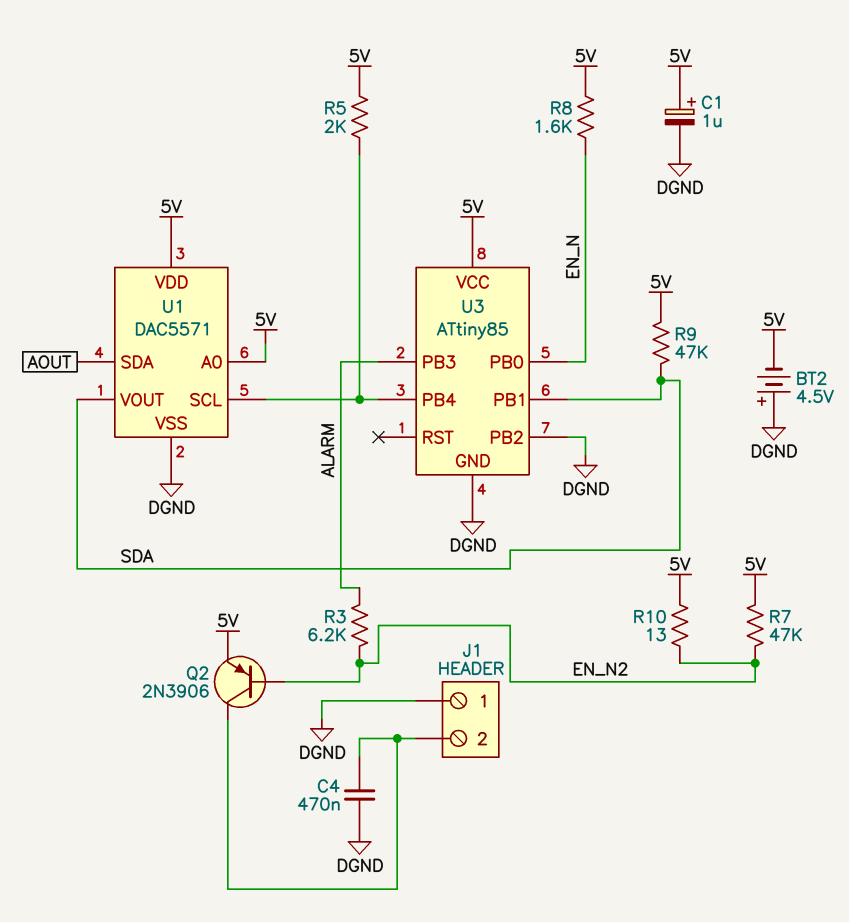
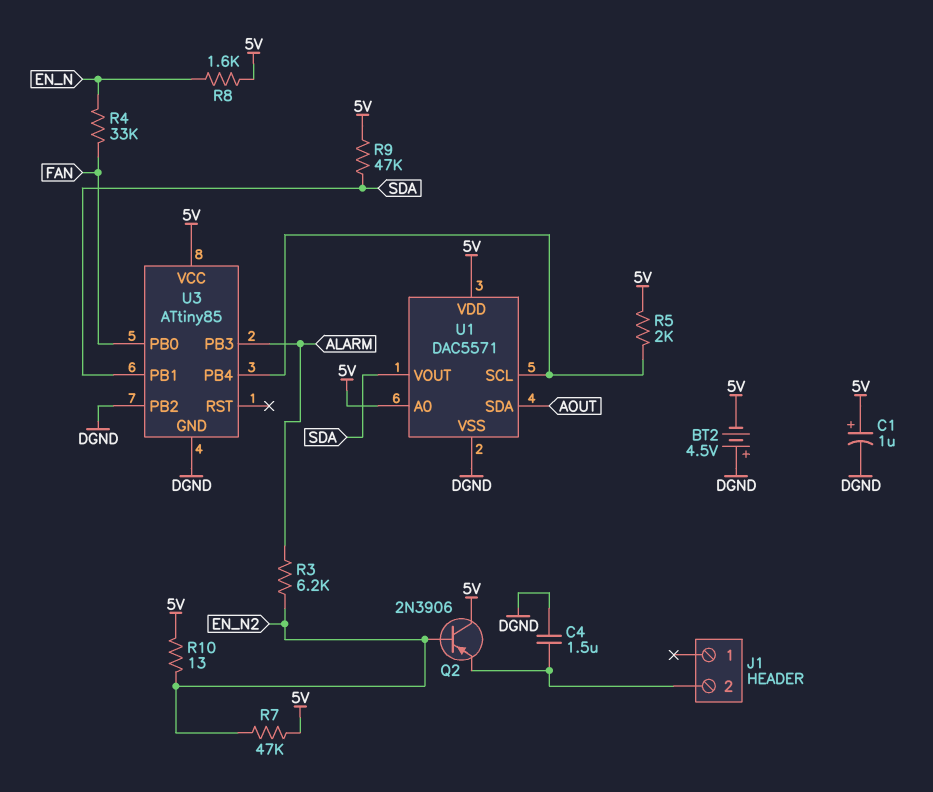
C4: 470nF (DGND, J1/2) -> 1.5uF (DGND, J1/2)
J1 pin 1: DGND -> none
Q2: PNP 2N3906 (B EN_N2, C J1/2, E 5V) -> PNP 2N3906 (B EN_N2, C 5V, E J1/2)
R4: none -> 33k (EN_N, FAN)
U3 pin PB0: EN_N -> FAN

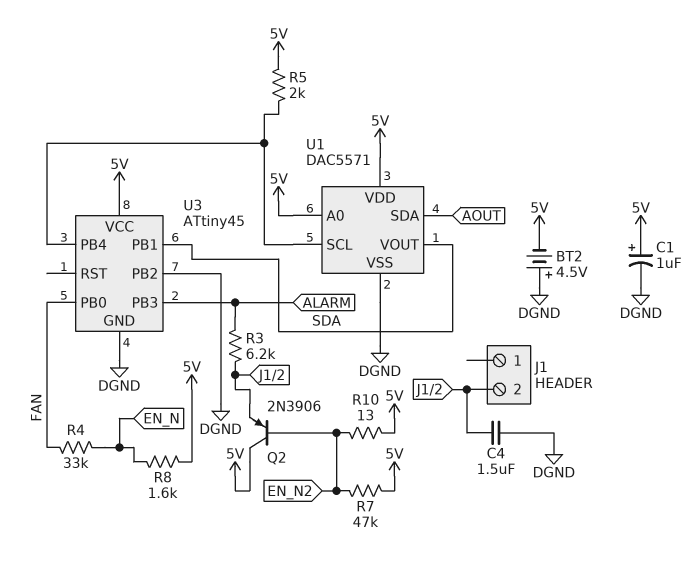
R3: 6.2k (ALARM, EN_N2) -> 6.2k (ALARM, J1/2)
R9: 47k (5V, SDA) -> none
U3: ATtiny85 -> ATtiny45

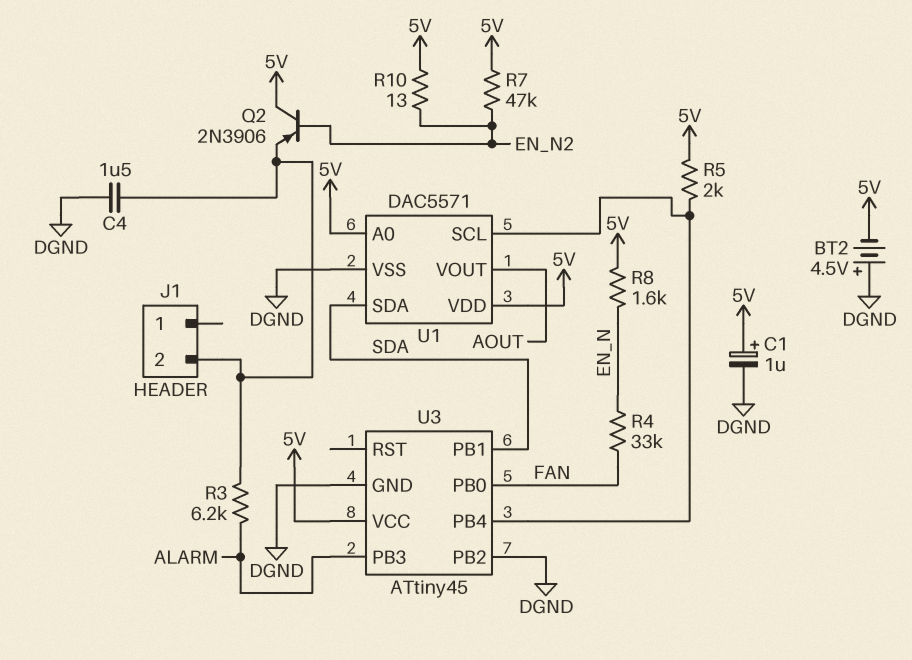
U1 pin SDA: AOUT -> SDA
U1 pin VOUT: SDA -> AOUT

